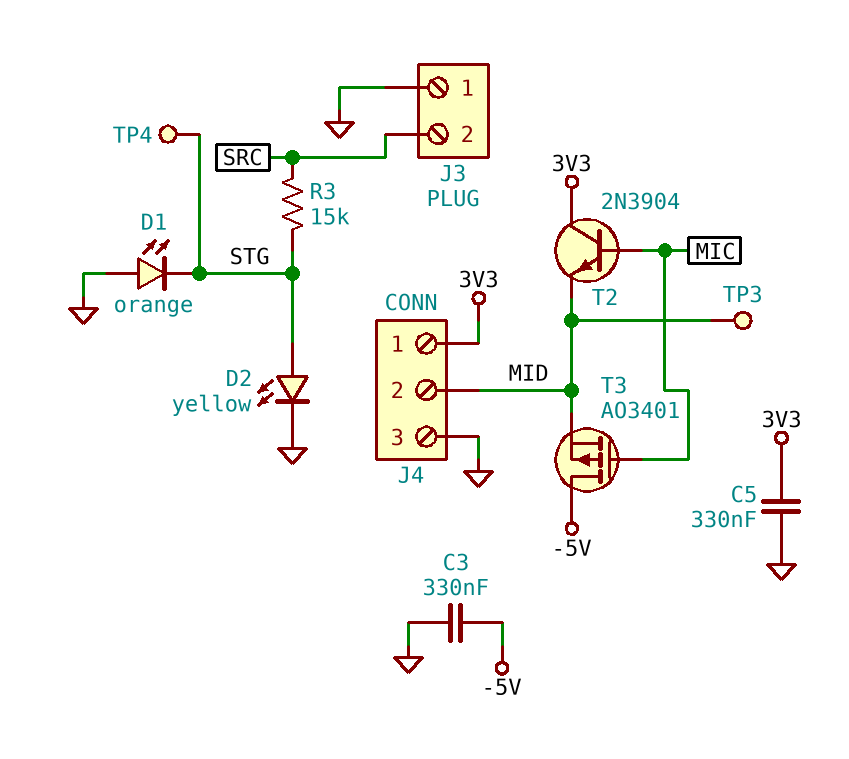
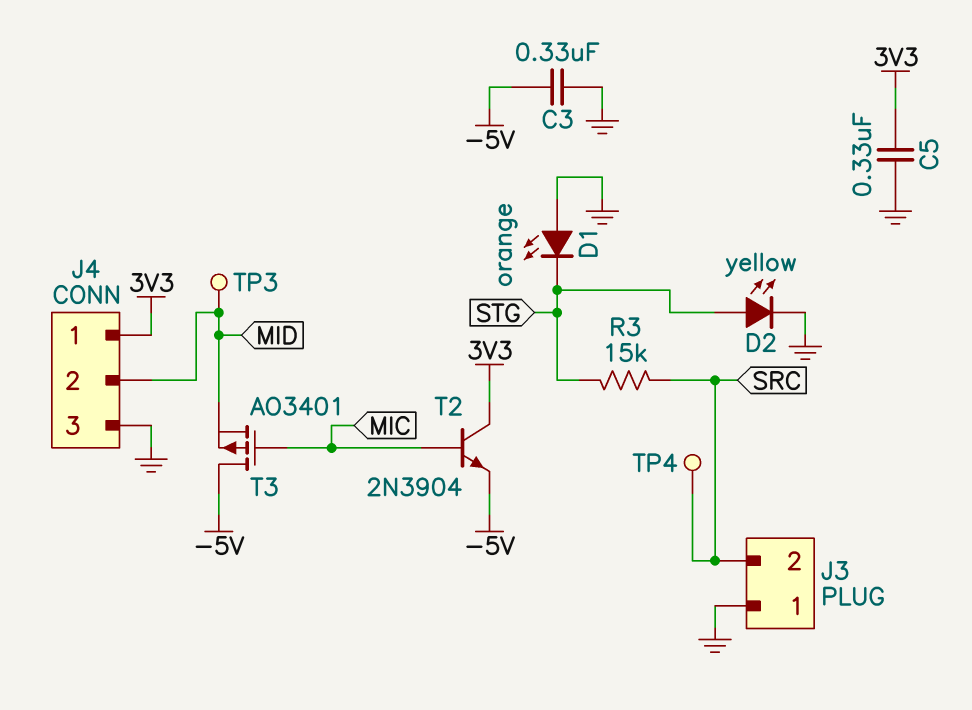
T2: NPN 2N3904 (B MIC, C 3V3, E MID) -> NPN 2N3904 (B MIC, C 3V3, E -5V)
TP4: test point (STG) -> test point (SRC)

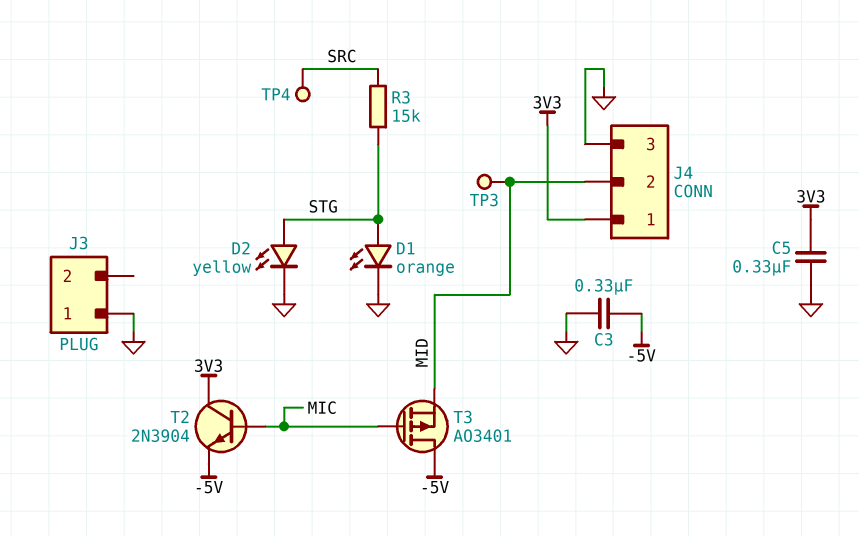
D1: LED orange (A GND, K STG) -> LED orange (A STG, K GND)
J3 pin 2: SRC -> none

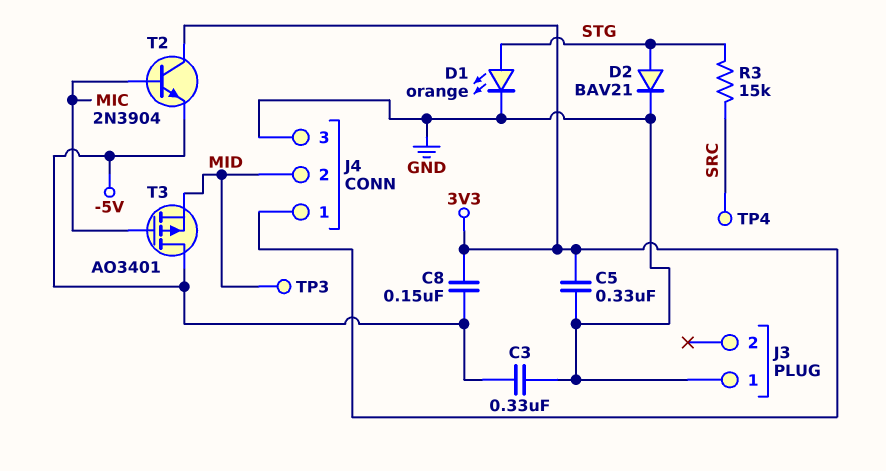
C8: none -> 150nF (-5V, 3V3)
D2: LED yellow (A STG, K GND) -> diode BAV21 (A STG, K GND)

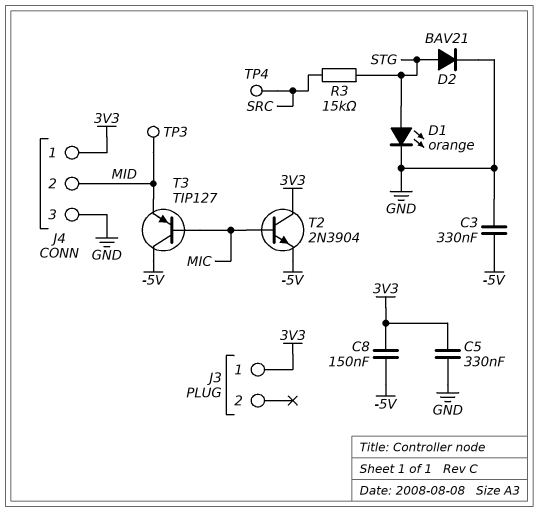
J3 pin 1: GND -> 3V3
T3: PMOS AO3401 (G MIC, D -5V, S MID) -> PNP TIP127 (B MIC, C -5V, E MID)

